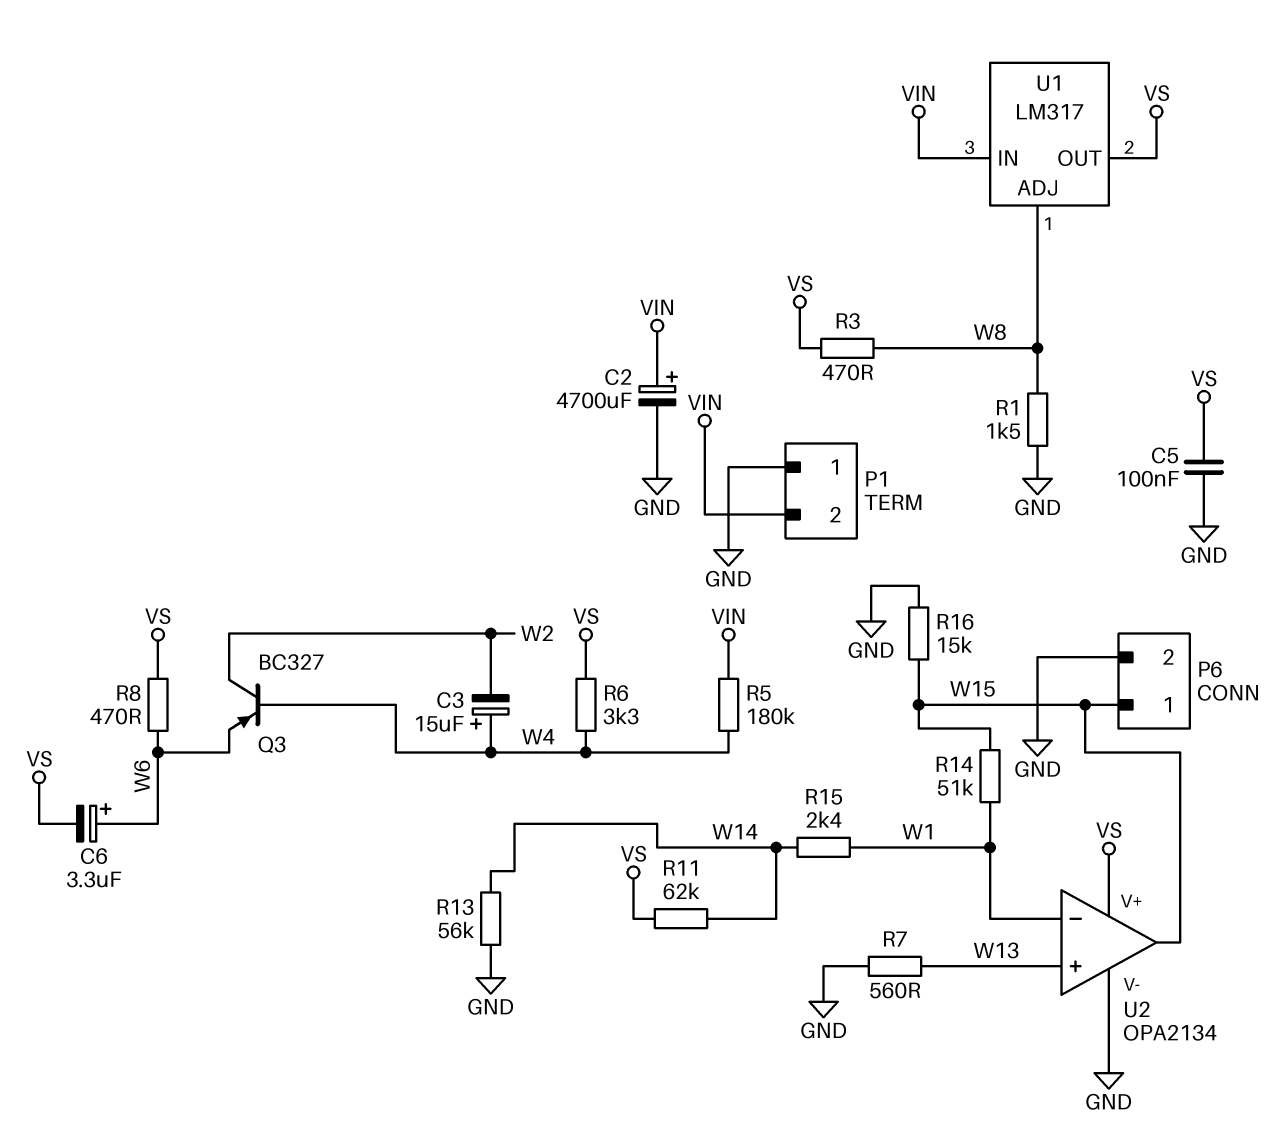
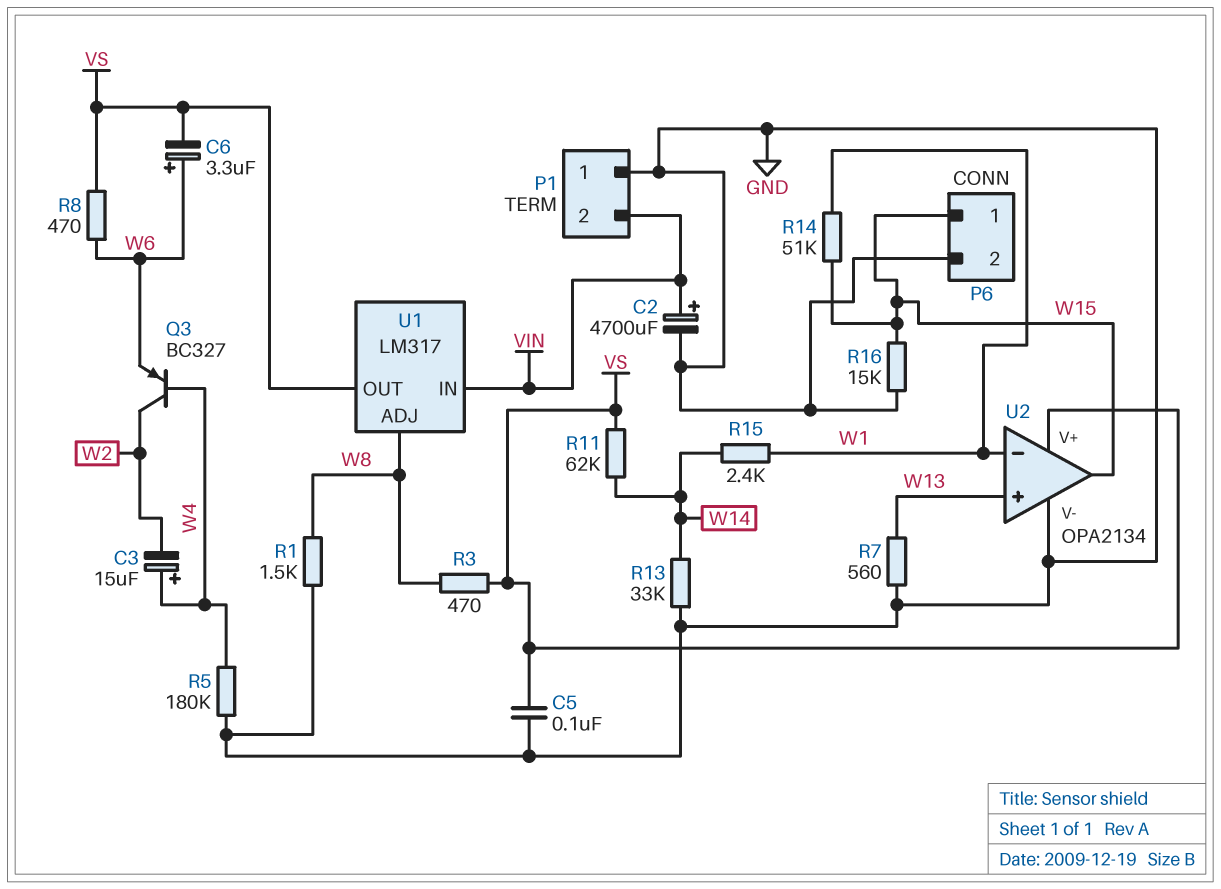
R5: 180k (VIN, W4) -> 180k (GND, W4)
R6: 3.3k (VS, W4) -> none
R13: 56k (GND, W14) -> 33k (GND, W14)

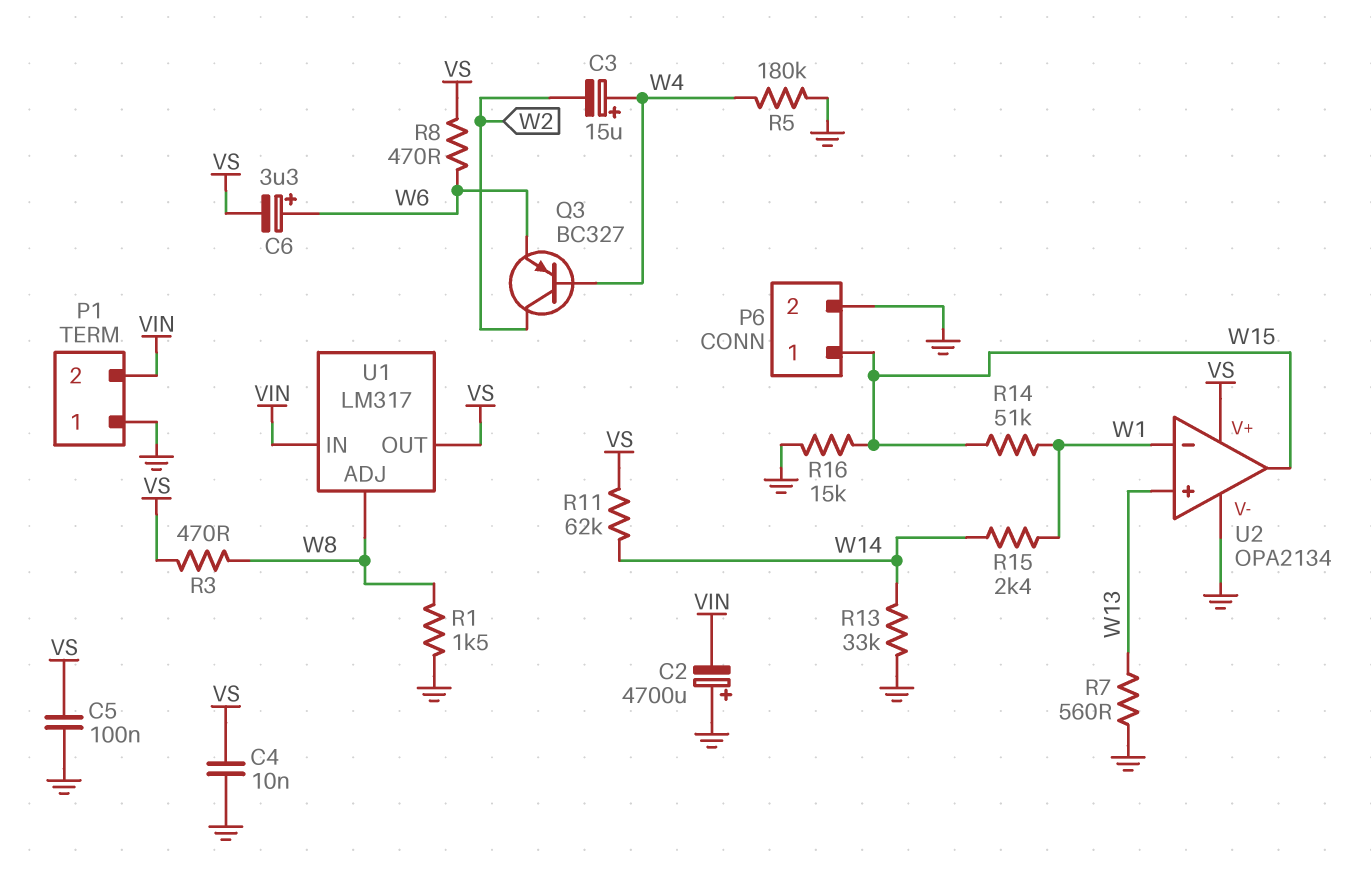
C2: 4700uF (plus VIN, minus GND) -> 4700uF (plus GND, minus VIN)
C4: none -> 10nF (GND, VS)

